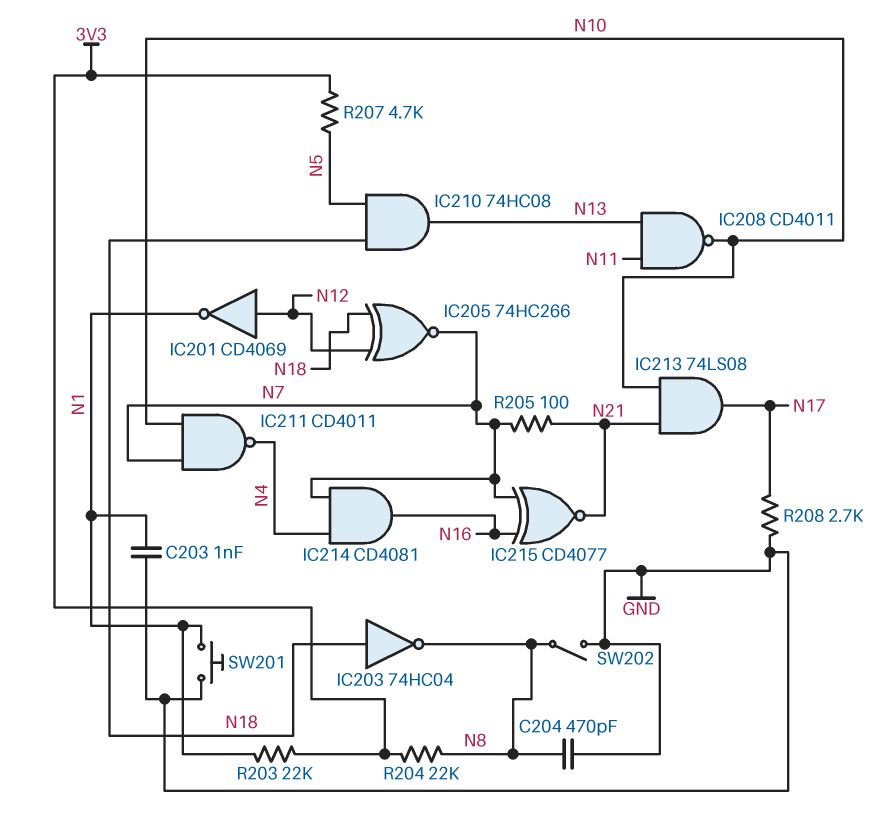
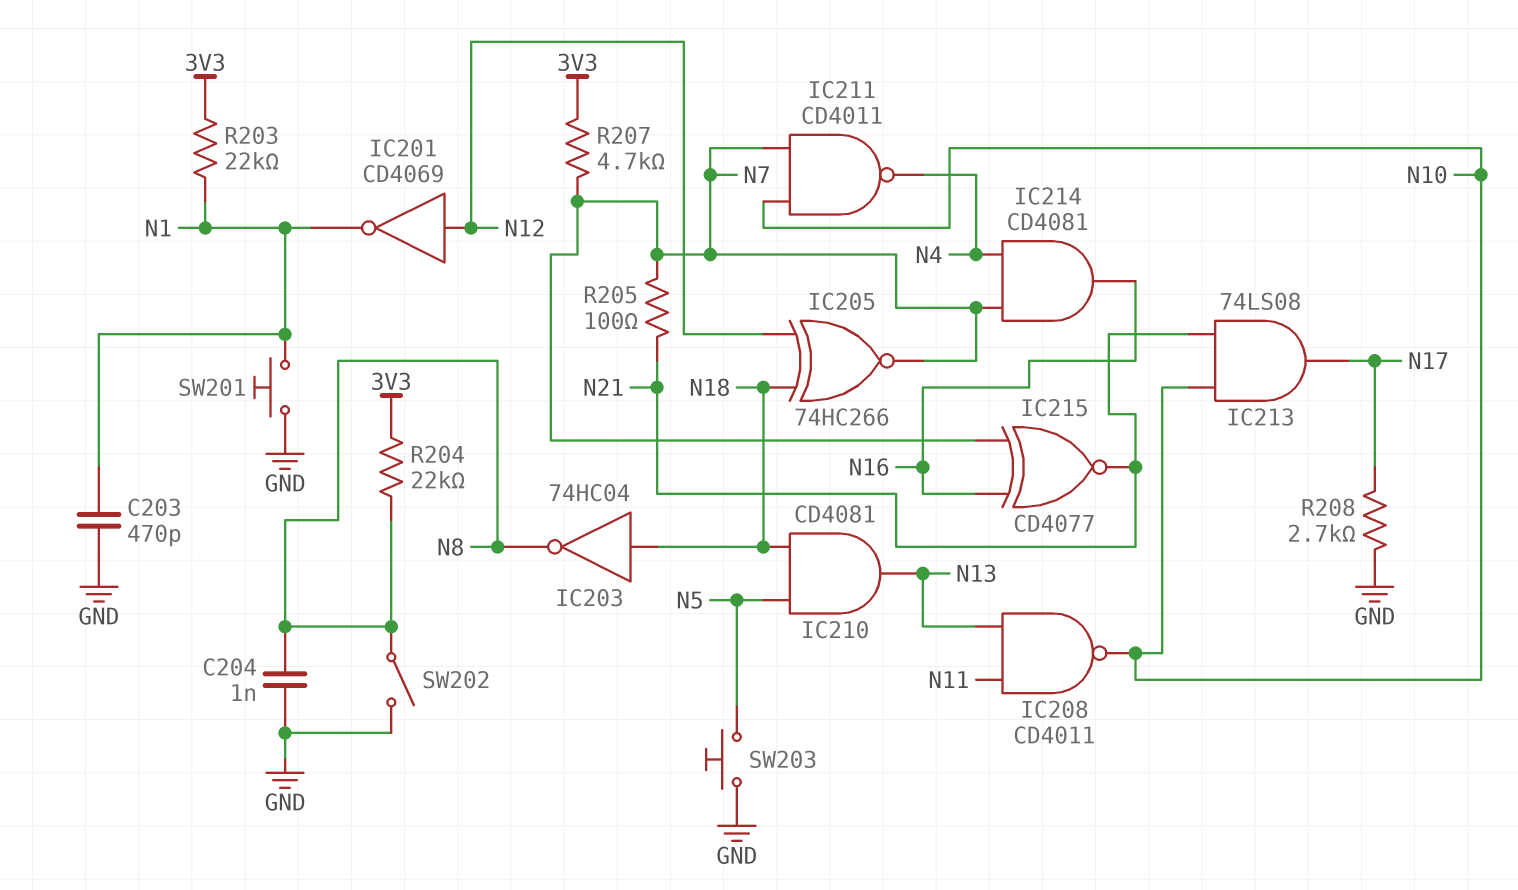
C203: 1nF (GND, N1) -> 470pF (GND, N1)
C204: 470pF (GND, N8) -> 1nF (GND, N8)
IC210: AND 74HC08 (in N5, in N18, out N13) -> AND CD4081 (in N5, in N18, out N13)
R207: 4.7k (3V3, N5) -> 4.7k (3V3, N7)
SW203: none -> button (GND, N5)

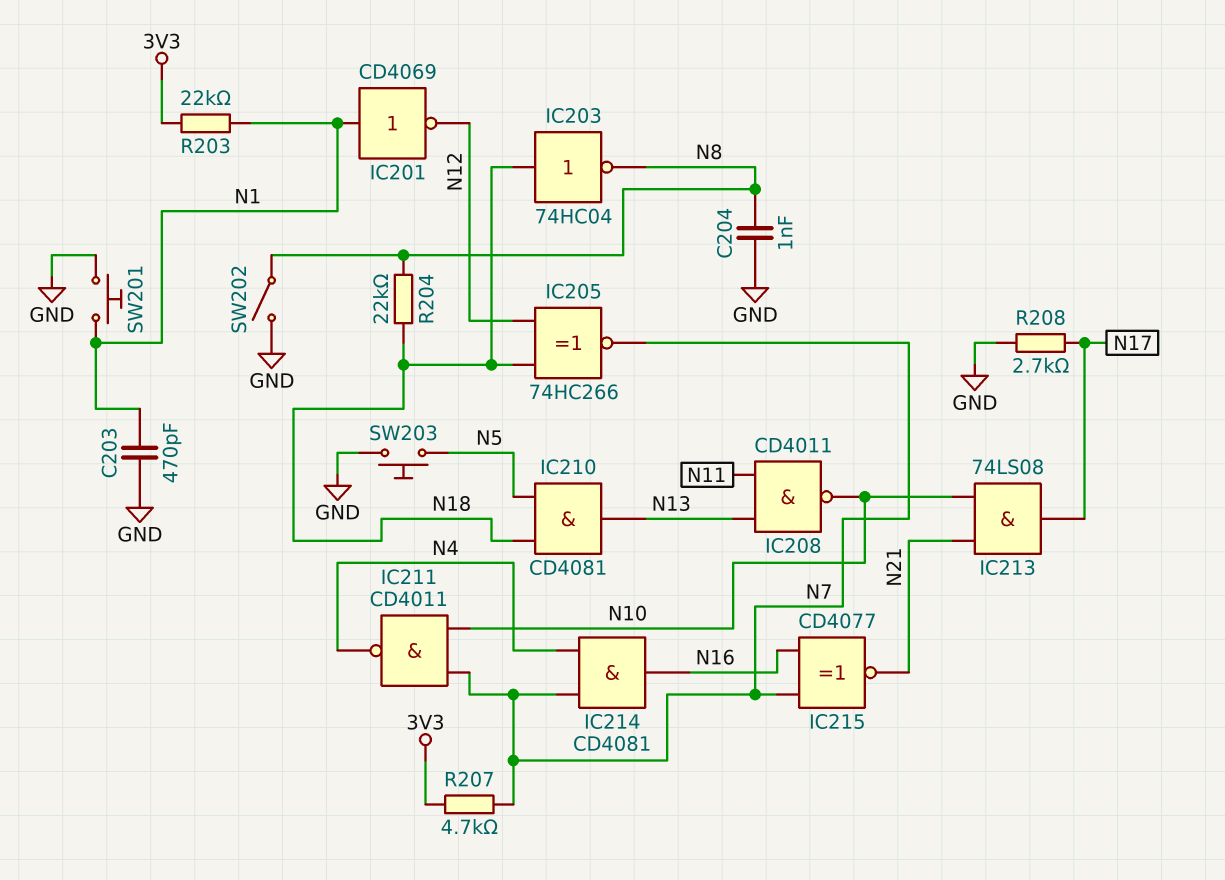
IC201: NOT CD4069 (in N12, out N1) -> NOT CD4069 (in N1, out N12)
R204: 22k (3V3, N8) -> 22k (N8, N18)
R205: 100 (N7, N21) -> none

